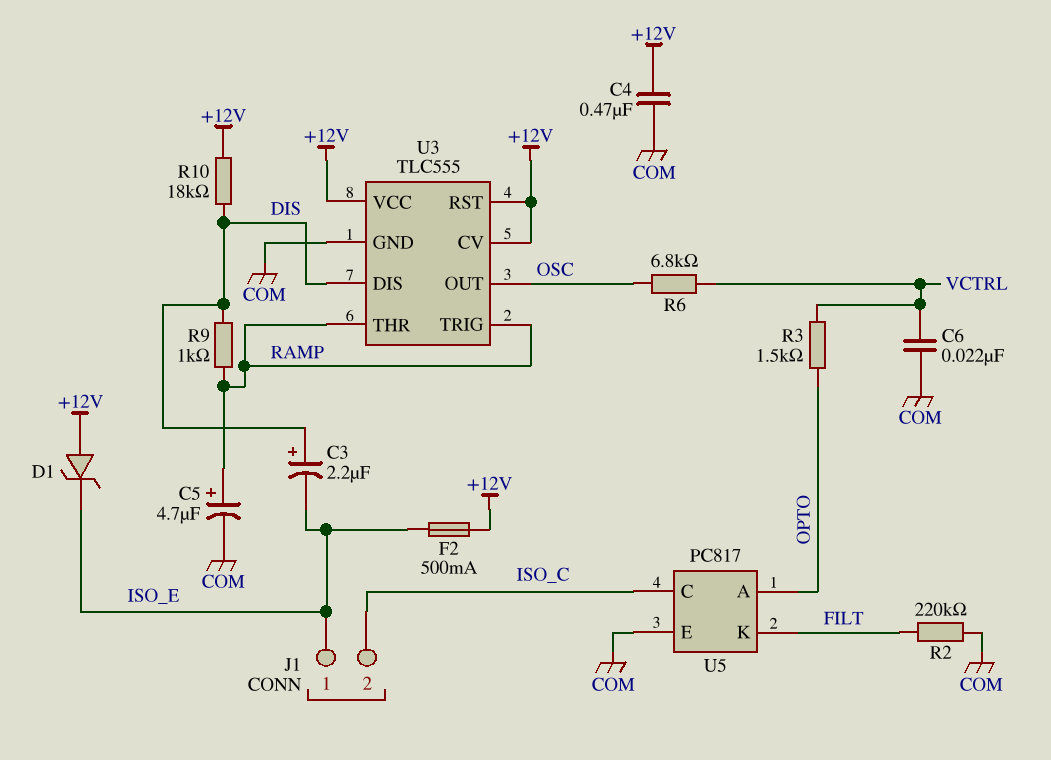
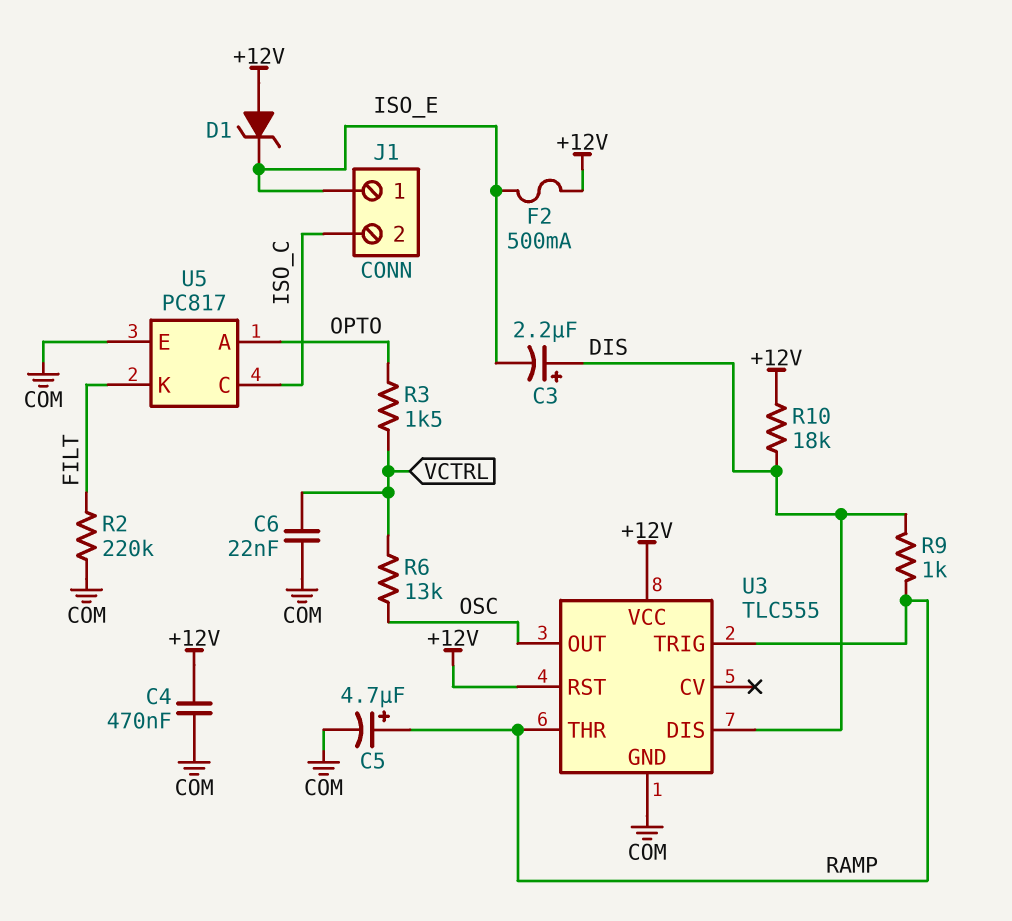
R6: 6.8k (OSC, VCTRL) -> 13k (OSC, VCTRL)
U3 pin CV: +12V -> none

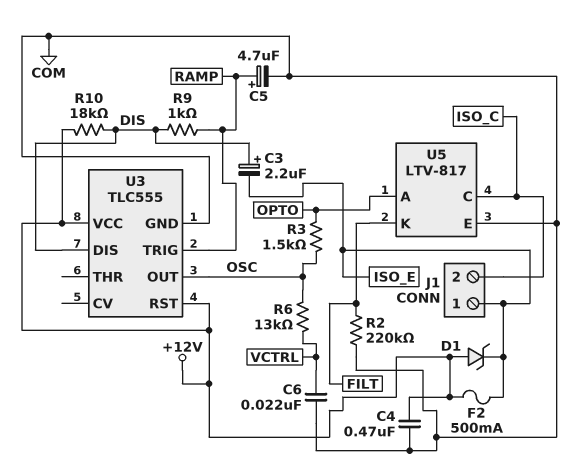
R3: 1.5k (OPTO, VCTRL) -> 1.5k (OPTO, OSC)
U3 pin THR: RAMP -> none
U5: PC817 -> LTV-817

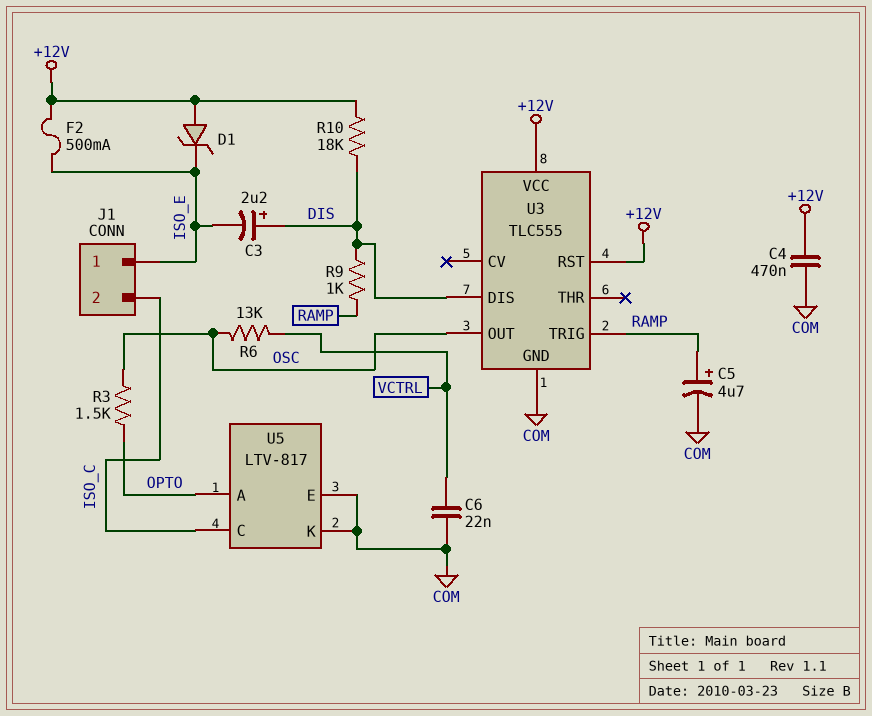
R2: 220k (COM, FILT) -> none
U5 pin K: FILT -> COM

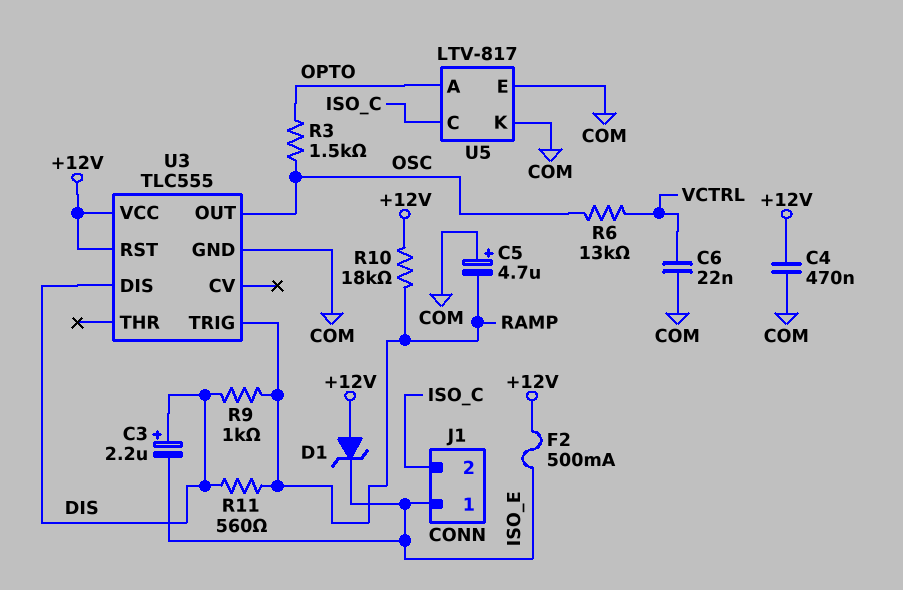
C5: 4.7uF (plus RAMP, minus COM) -> 4.7uF (plus COM, minus RAMP)
R10: 18k (+12V, DIS) -> 18k (+12V, RAMP)
R11: none -> 560 (DIS, RAMP)

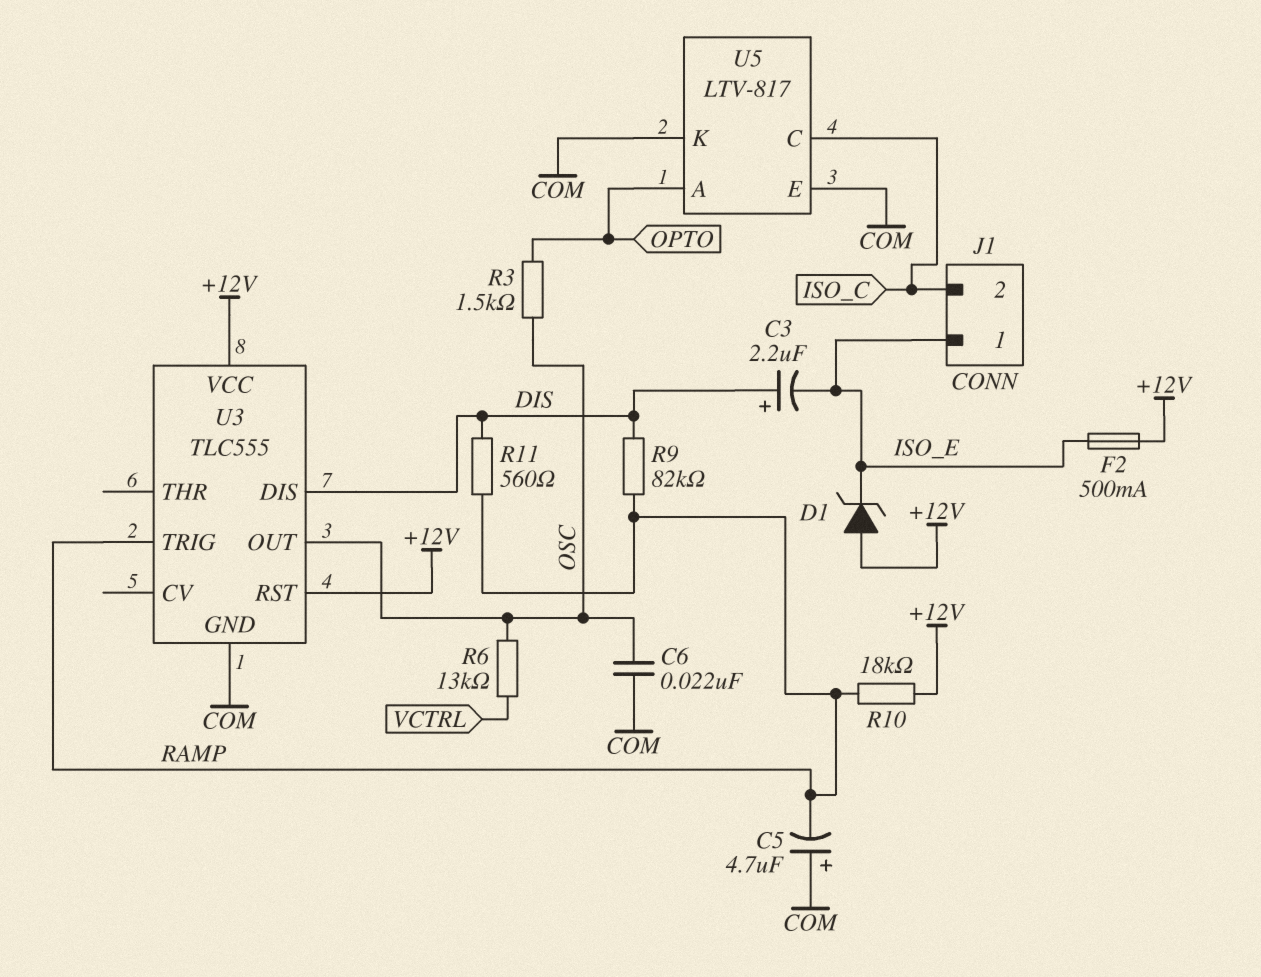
C4: 470nF (+12V, COM) -> none
C6: 22nF (COM, VCTRL) -> 22nF (COM, OSC)
R9: 1k (DIS, RAMP) -> 82k (DIS, RAMP)

